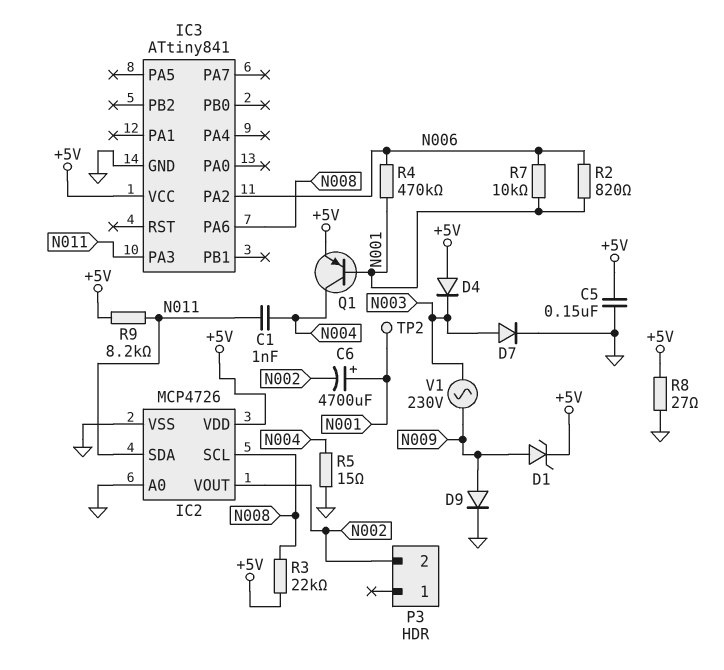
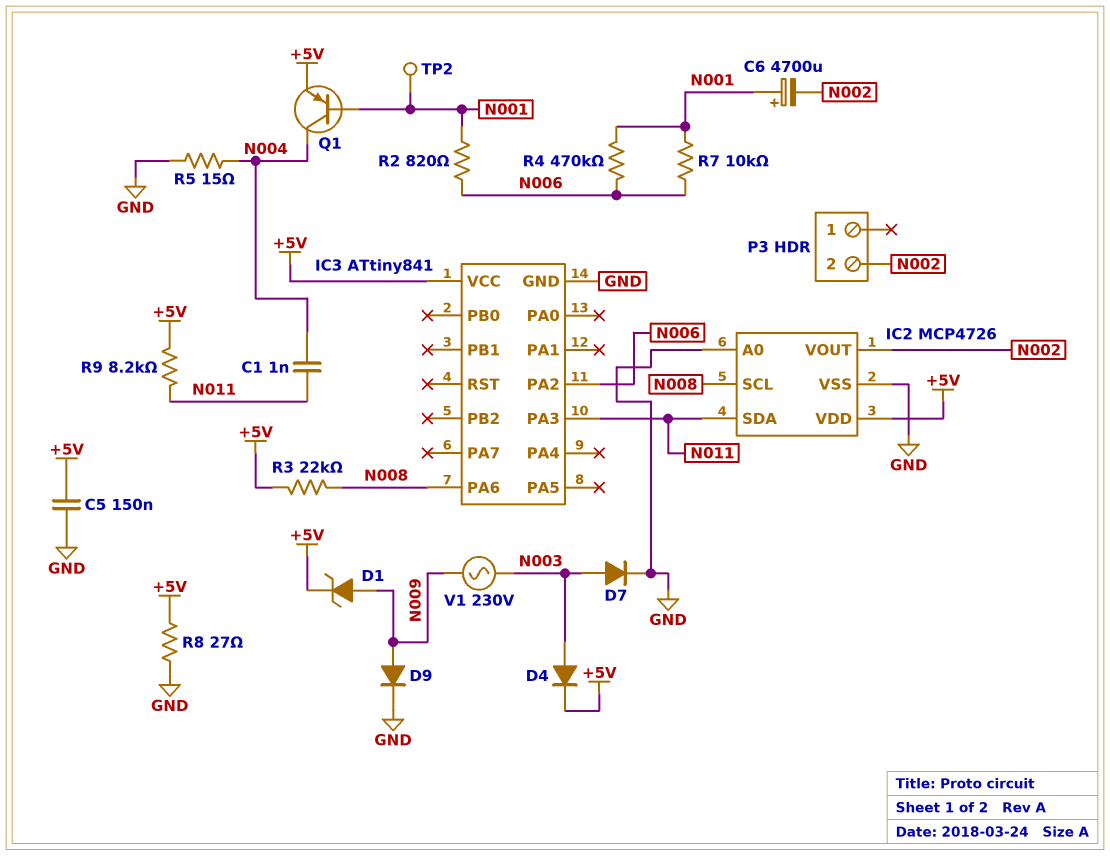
D4: diode (A +5V, K N003) -> diode (A N003, K +5V)

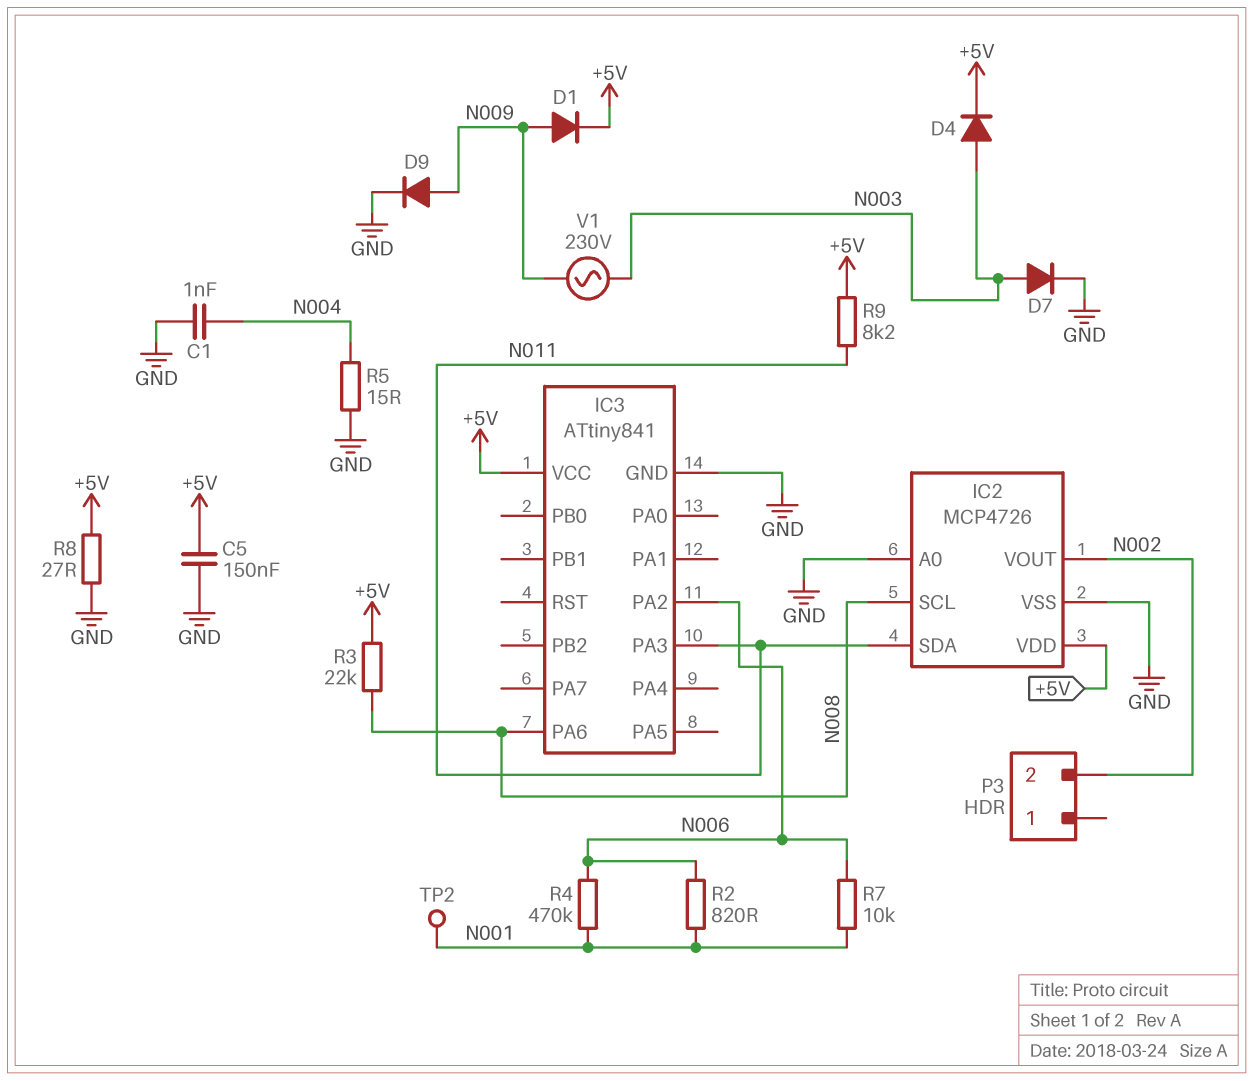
C1: 1nF (N004, N011) -> 1nF (GND, N004)
C6: 4700uF (plus N001, minus N002) -> none
D1: zener (A N009, K +5V) -> diode (A N009, K +5V)
Q1: PNP (B N001, C N004, E +5V) -> none

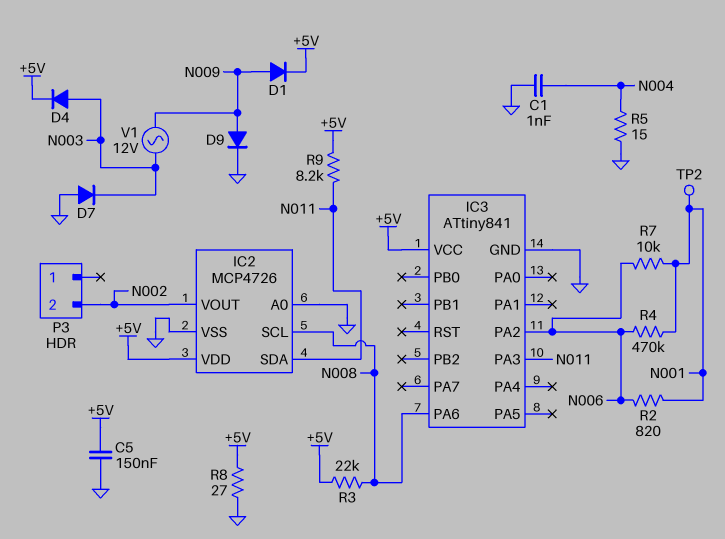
D7: diode (A N003, K GND) -> diode (A GND, K N003)
V1: AC 230V (N003, N009) -> AC 12V (N003, N009)

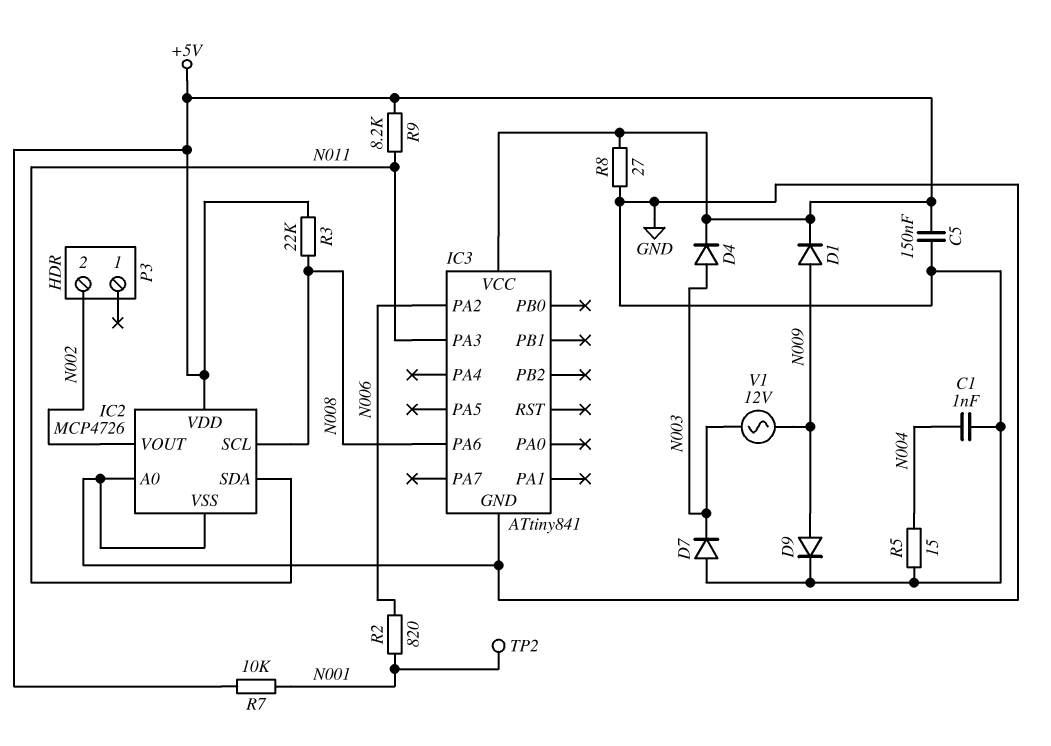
R4: 470k (N001, N006) -> none
R7: 10k (N001, N006) -> 10k (+5V, N001)

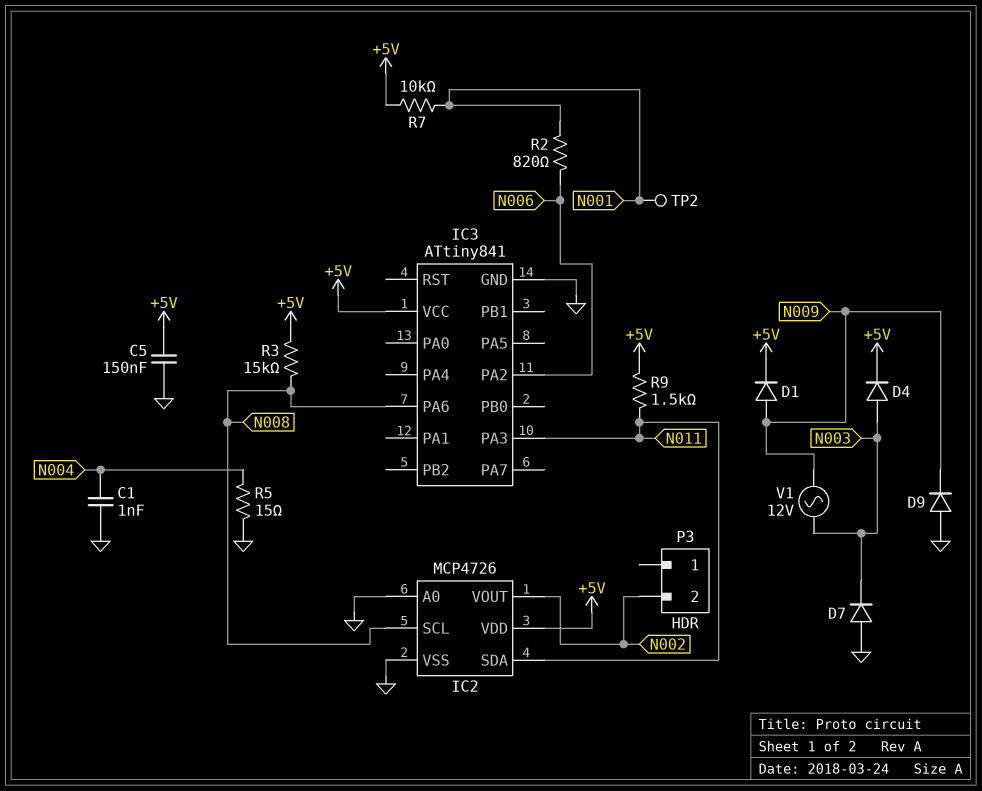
D9: diode (A N009, K GND) -> diode (A GND, K N009)
R3: 22k (+5V, N008) -> 15k (+5V, N008)
R8: 27 (+5V, GND) -> none
R9: 8.2k (+5V, N011) -> 1.5k (+5V, N011)

